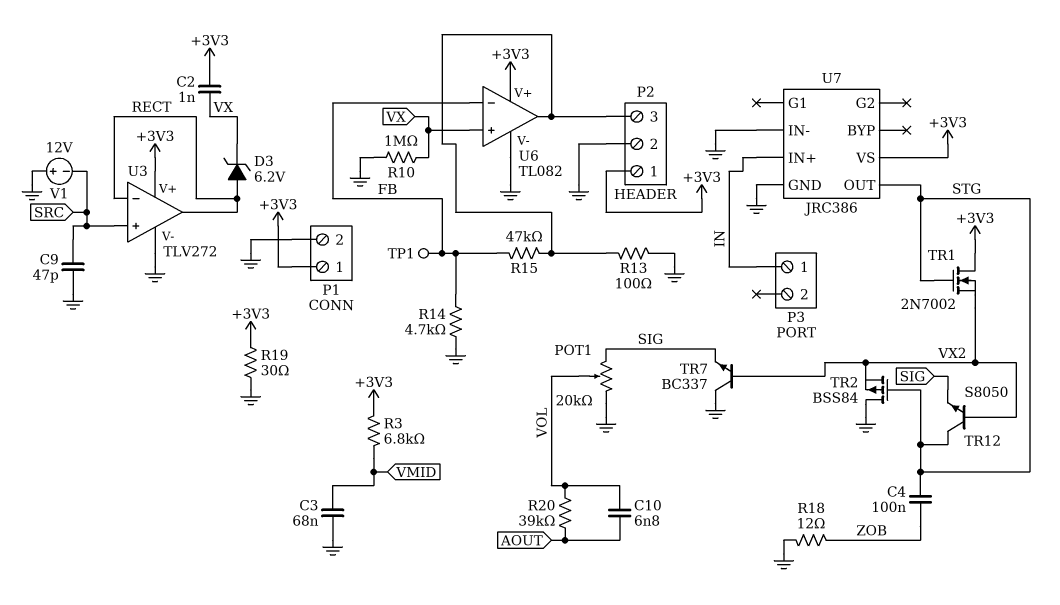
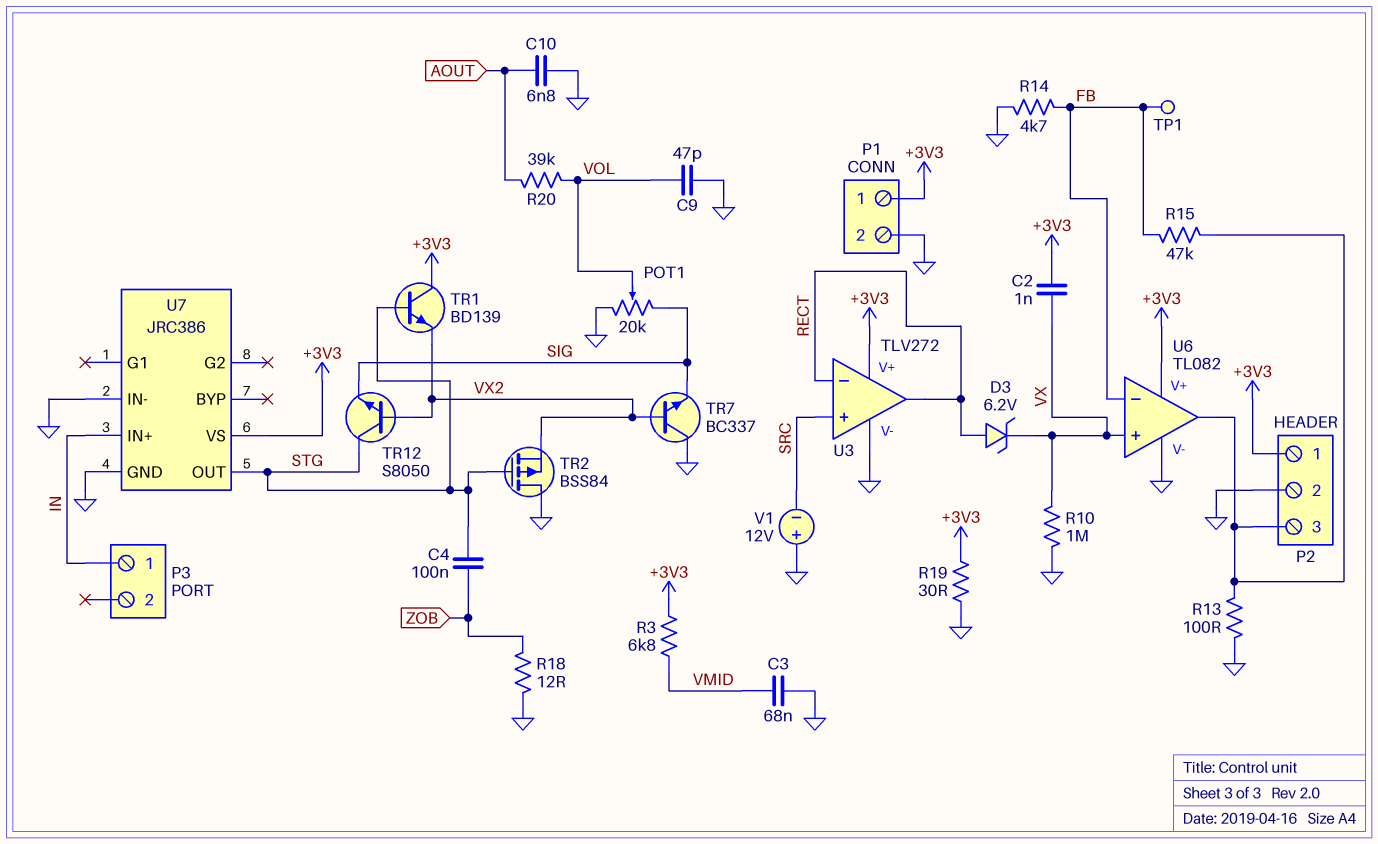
C9: 47pF (GND, SRC) -> 47pF (GND, VOL)
C10: 6.8nF (AOUT, VOL) -> 6.8nF (AOUT, GND)
TR1: NMOS 2N7002 (G STG, D +3V3, S VX2) -> NPN BD139 (B STG, C +3V3, E VX2)

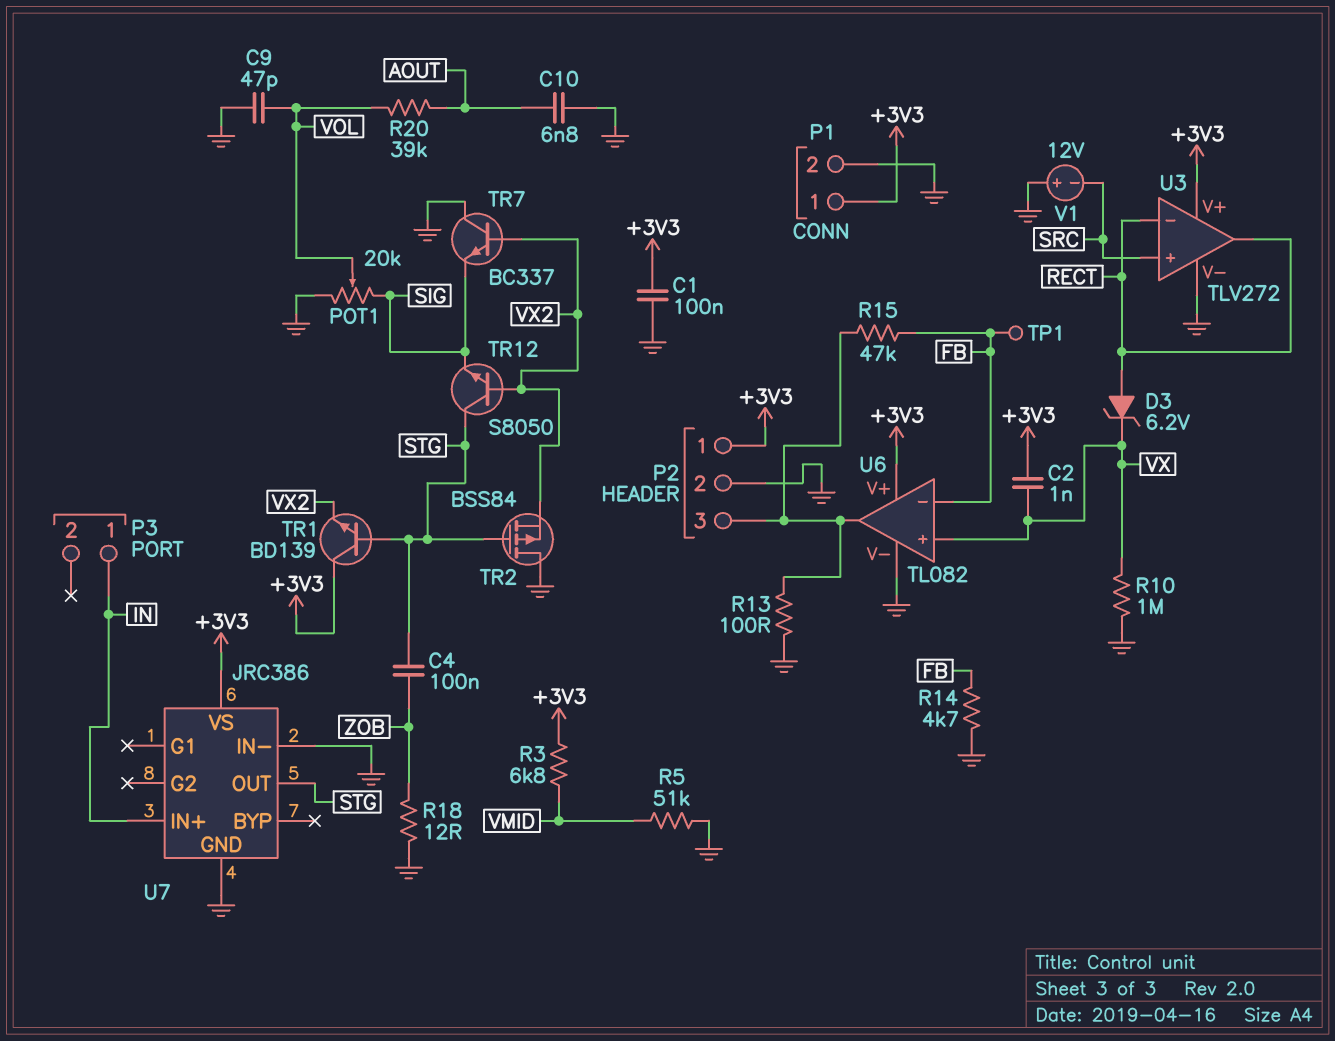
C1: none -> 100nF (+3V3, GND)
C3: 68nF (GND, VMID) -> none
R5: none -> 51k (GND, VMID)
R19: 30 (+3V3, GND) -> none

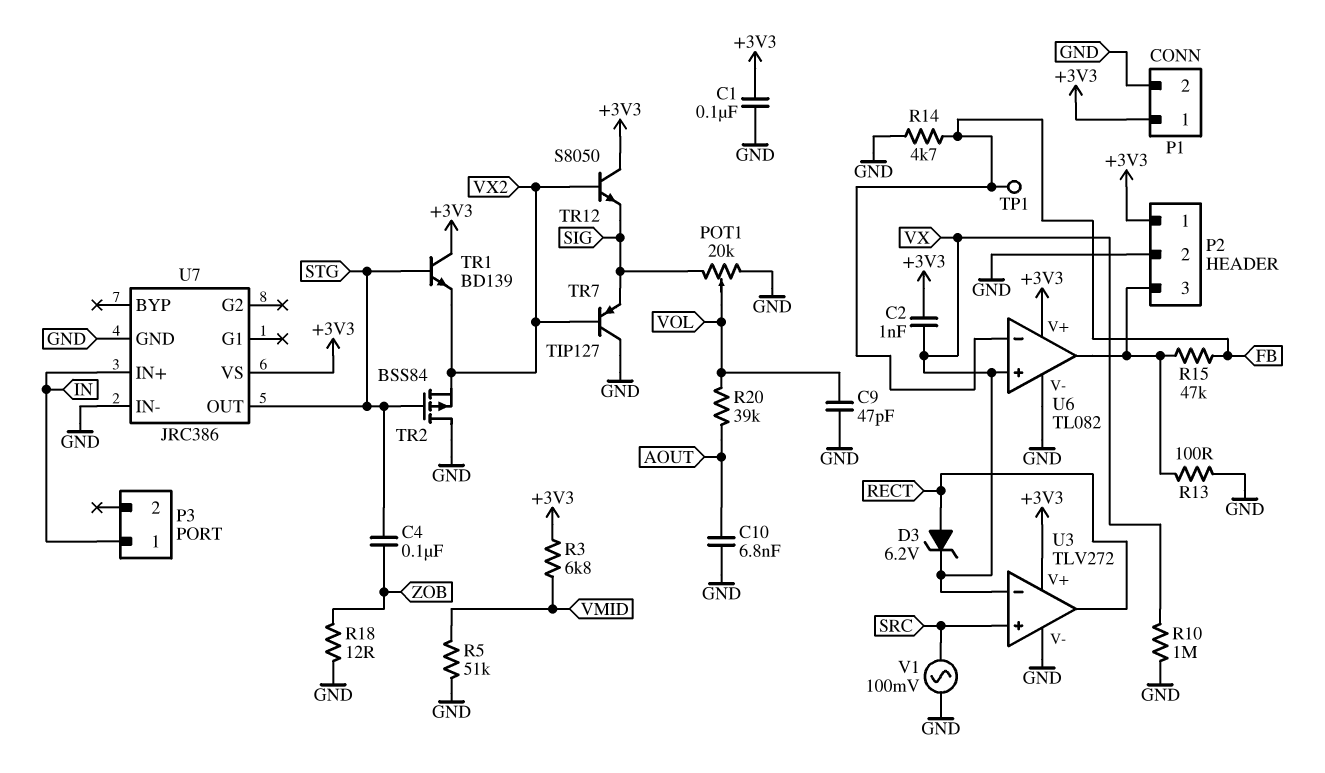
TR7: NPN BC337 (B VX2, C GND, E SIG) -> PNP TIP127 (B VX2, C GND, E SIG)
TR12: NPN S8050 (B VX2, C STG, E SIG) -> NPN S8050 (B VX2, C +3V3, E SIG)
U3 pin in-: RECT -> VX
V1: 12V (plus GND, minus SRC) -> AC 100mV (GND, SRC)

